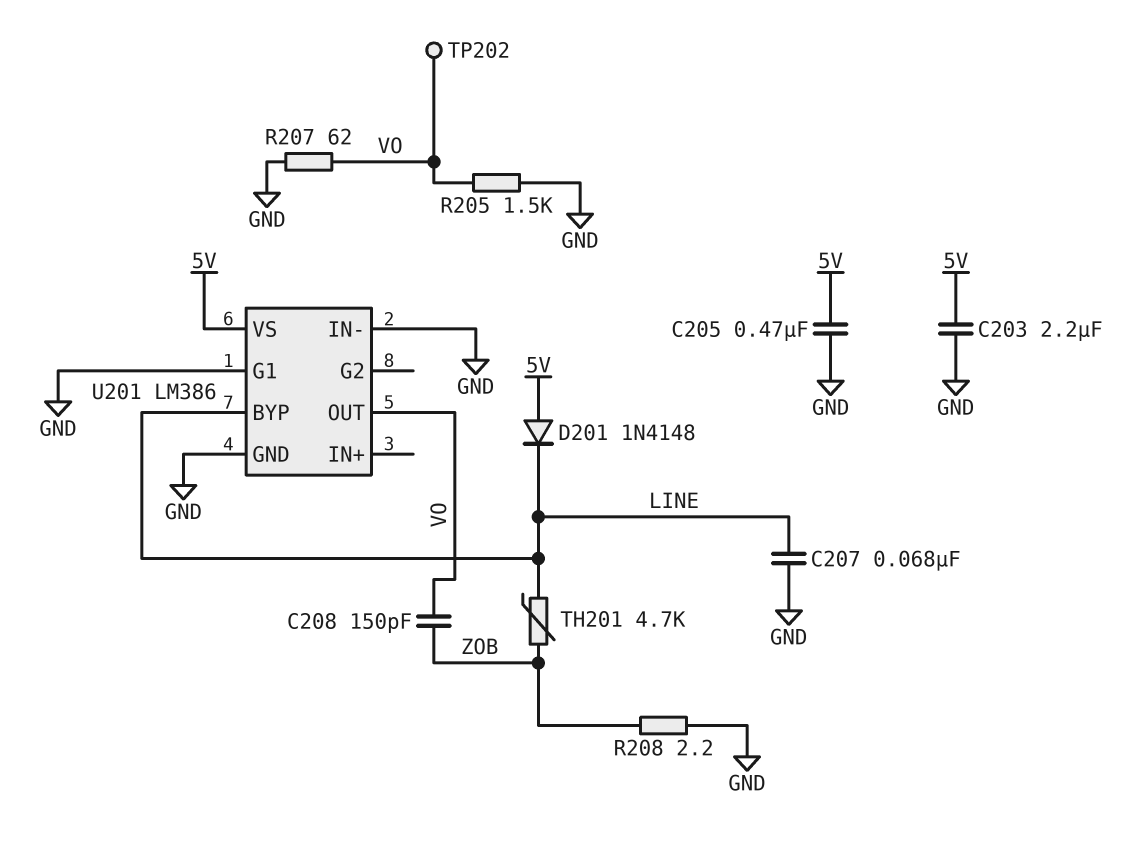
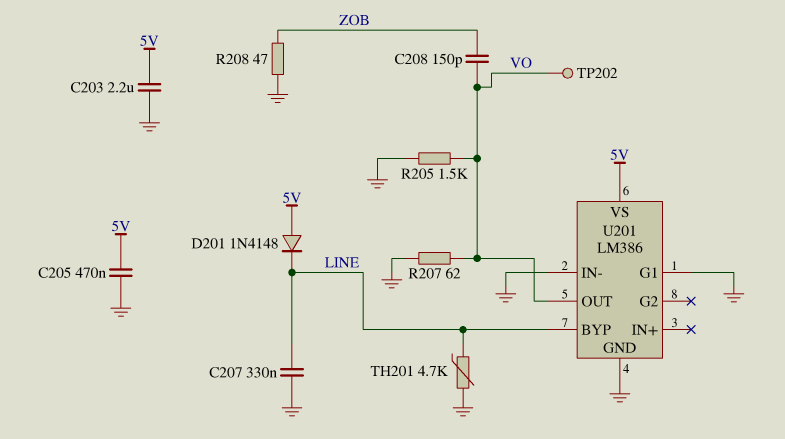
C207: 68nF (GND, LINE) -> 330nF (GND, LINE)
R208: 2.2 (GND, ZOB) -> 47 (GND, ZOB)
TH201: 4.7k (LINE, ZOB) -> 4.7k (GND, LINE)

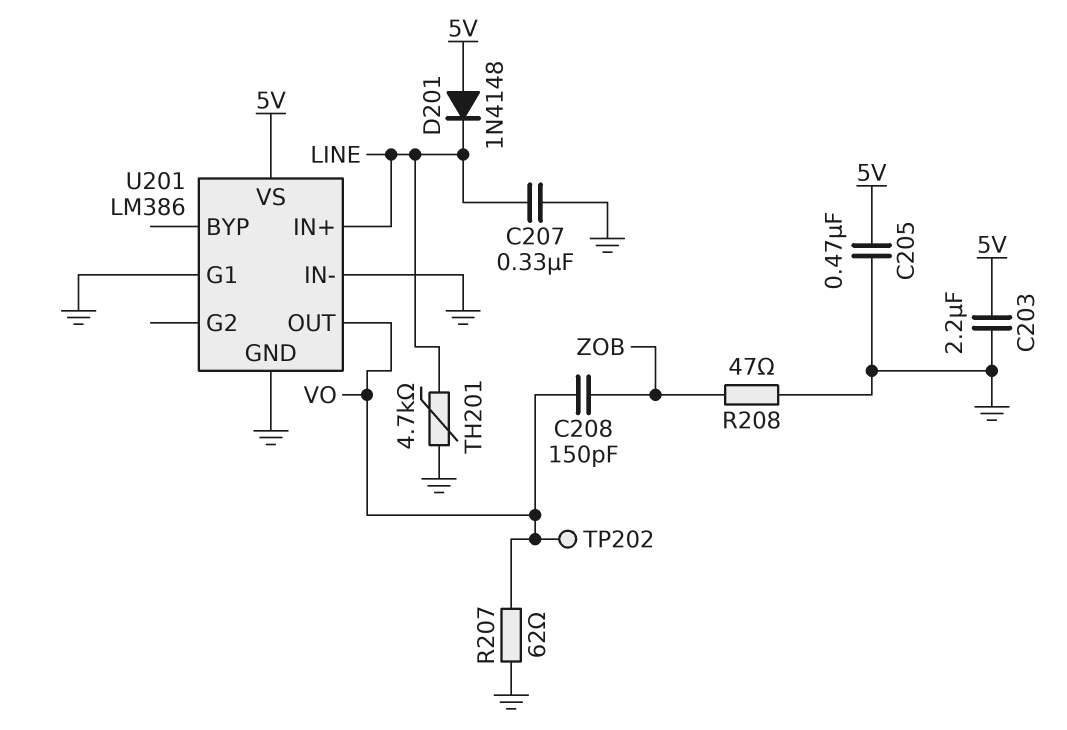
R205: 1.5k (GND, VO) -> none
U201 pin BYP: LINE -> none
U201 pin IN+: none -> LINE

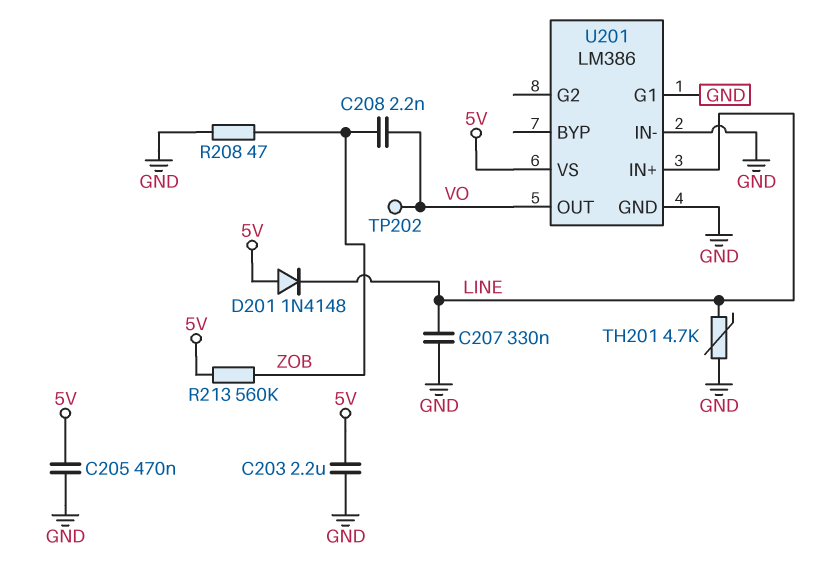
C208: 150pF (VO, ZOB) -> 2.2nF (VO, ZOB)
R207: 62 (GND, VO) -> none
R213: none -> 560k (5V, ZOB)

